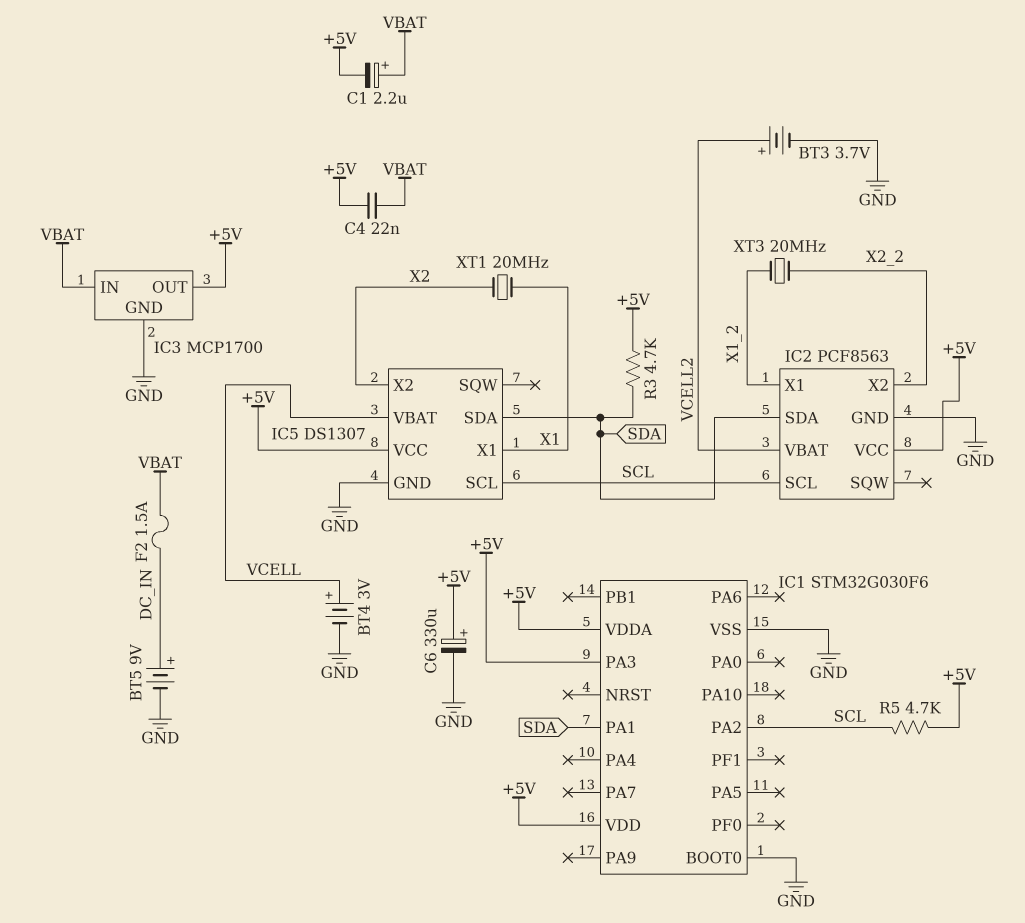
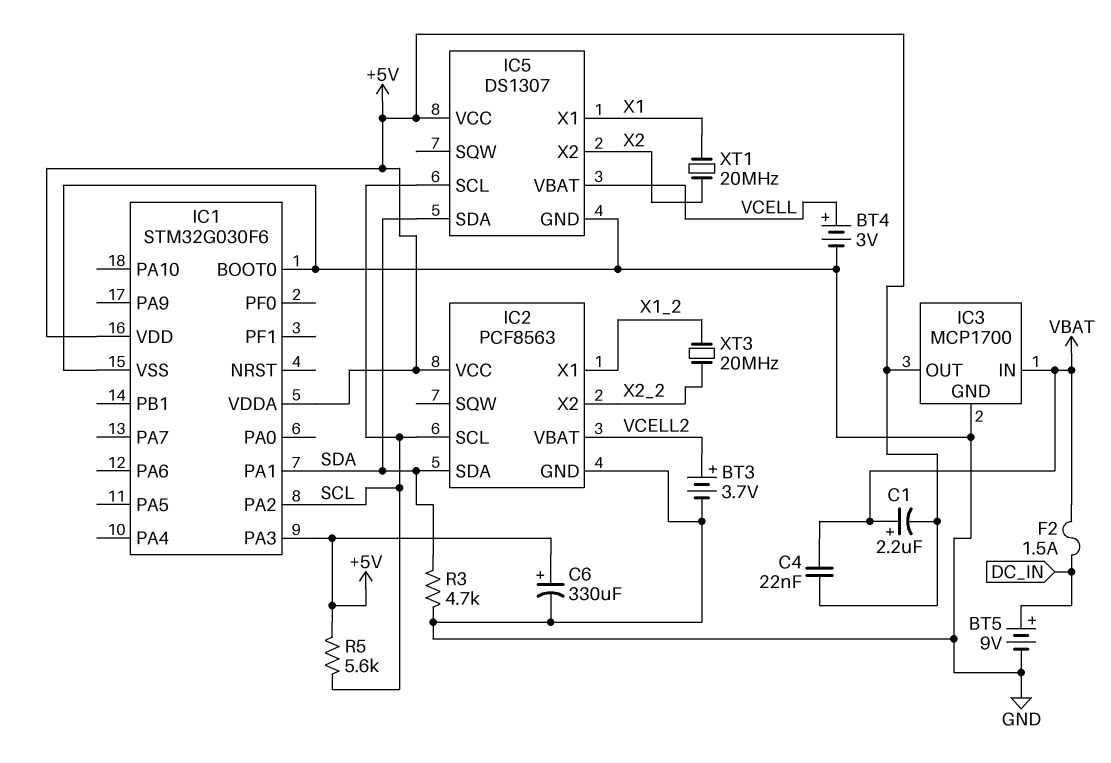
R3: 4.7k (+5V, SDA) -> 4.7k (GND, SDA)
R5: 4.7k (+5V, SCL) -> 5.6k (+5V, SCL)

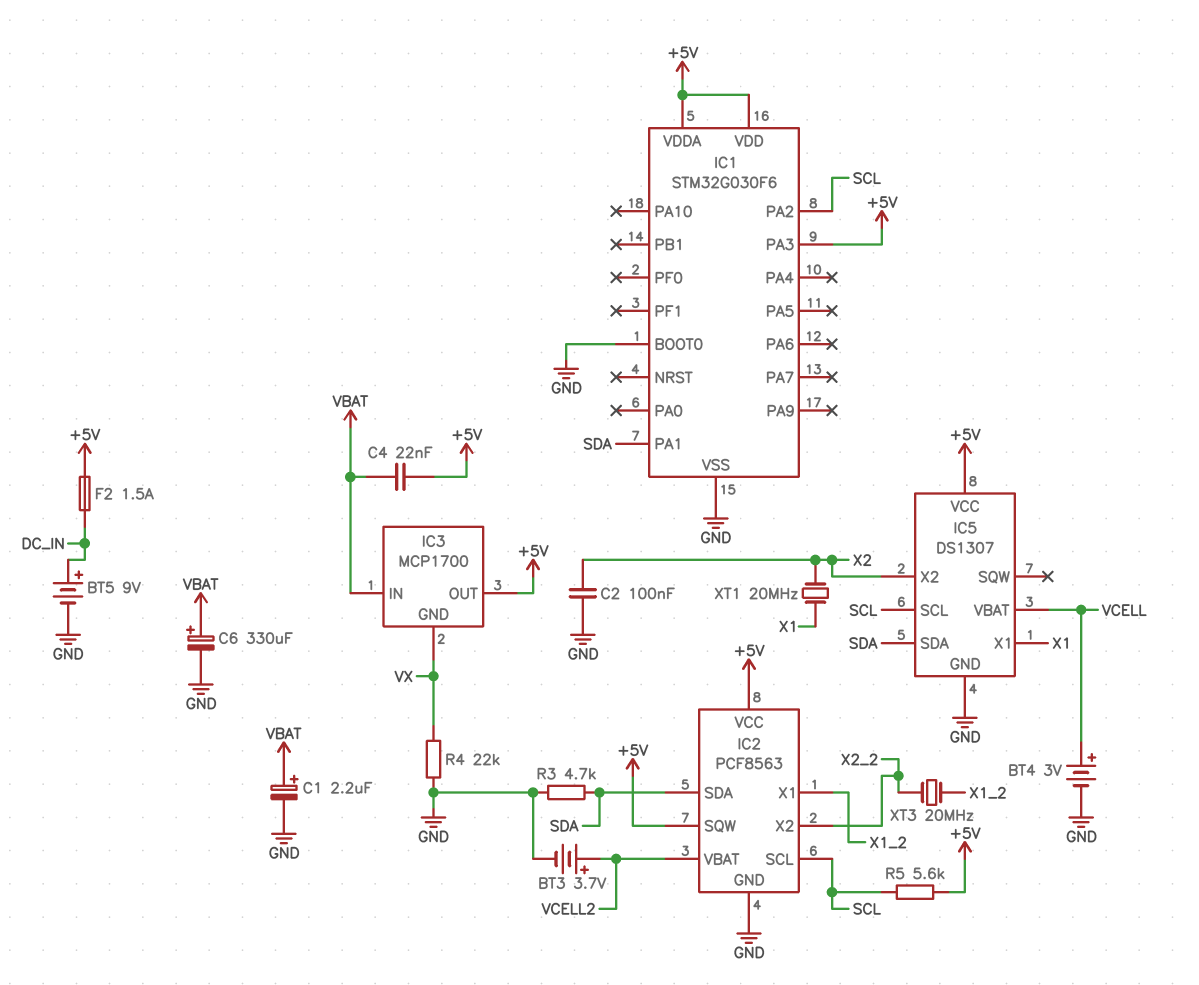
C1: 2.2uF (plus VBAT, minus +5V) -> 2.2uF (plus VBAT, minus GND)
C2: none -> 100nF (GND, X2)
C6: 330uF (plus +5V, minus GND) -> 330uF (plus VBAT, minus GND)
F2: 1.5A (DC_IN, VBAT) -> 1.5A (+5V, DC_IN)
IC2 pin SQW: none -> +5V
IC3 pin GND: GND -> VX
R4: none -> 22k (GND, VX)

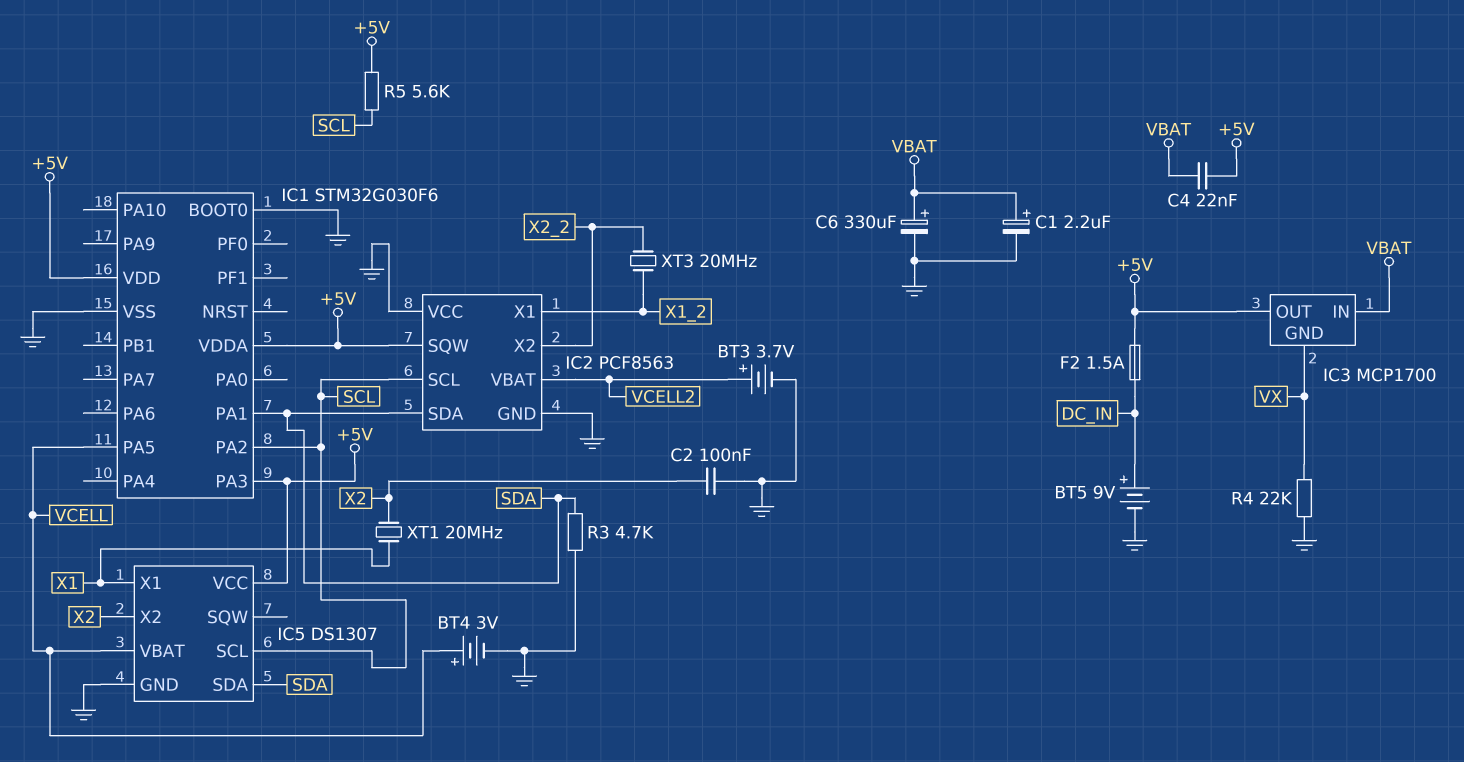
IC1 pin PA5: none -> VCELL
IC2 pin VCC: +5V -> GND

